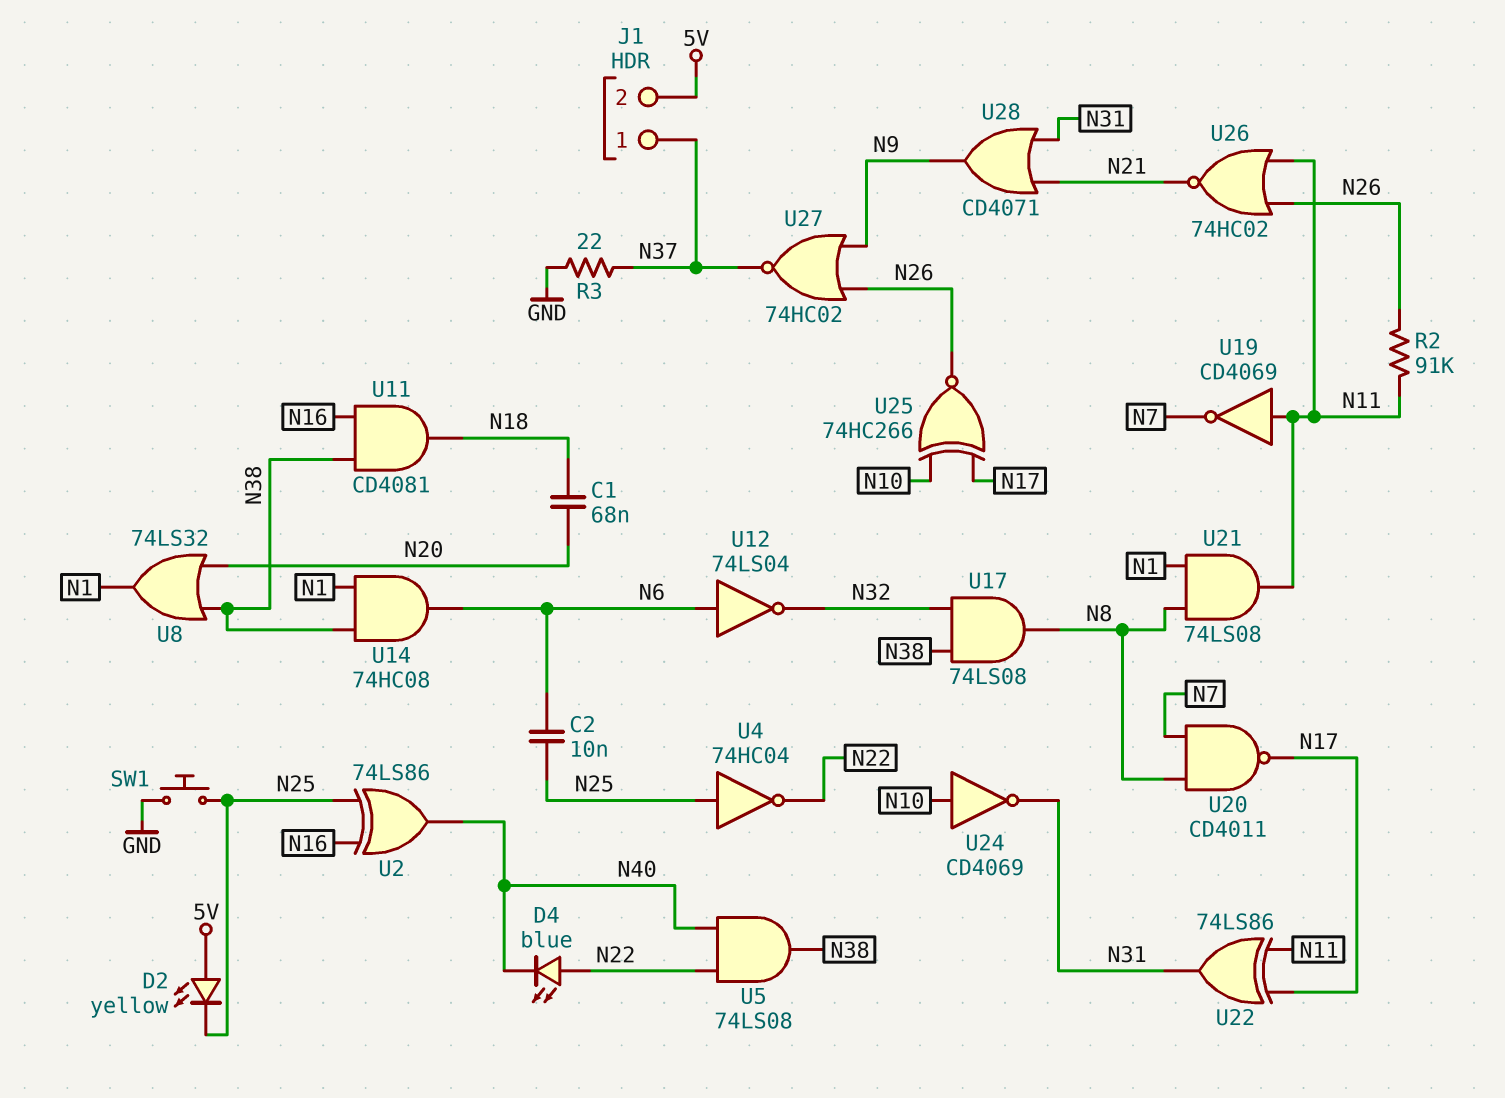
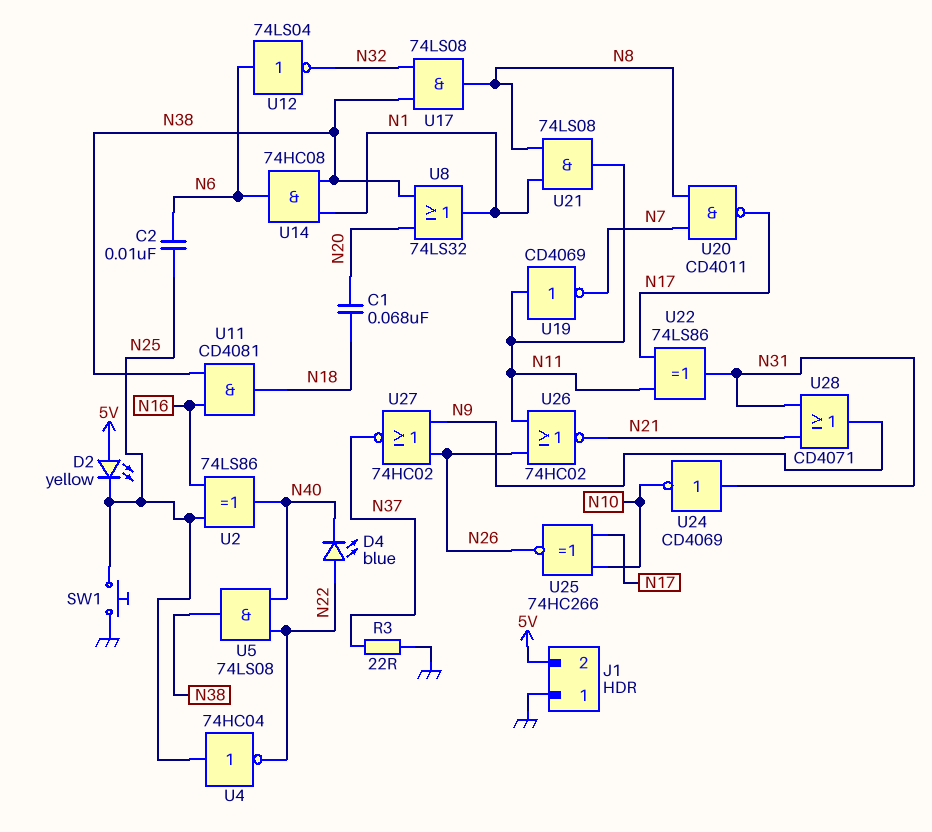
J1 pin 1: N37 -> GND
R2: 91k (N11, N26) -> none
U24: NOT CD4069 (in N10, out N31) -> NOT CD4069 (in N31, out N10)

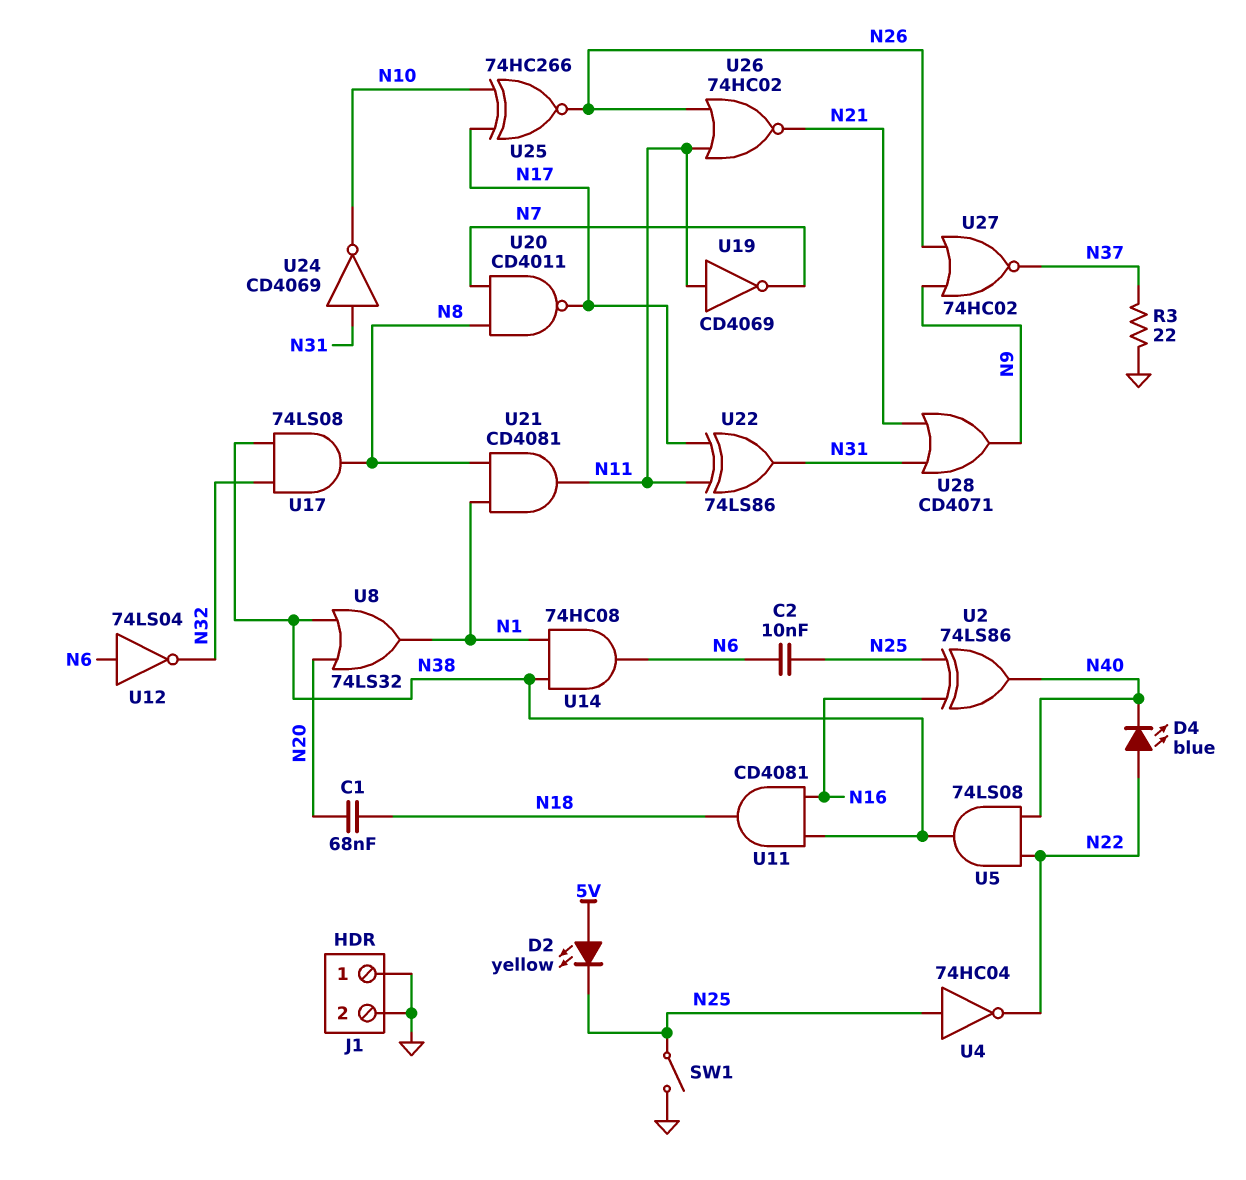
J1 pin 2: 5V -> GND
SW1: button (GND, N25) -> switch (GND, N25)
U21: AND 74LS08 (in N1, in N8, out N11) -> AND CD4081 (in N1, in N8, out N11)

